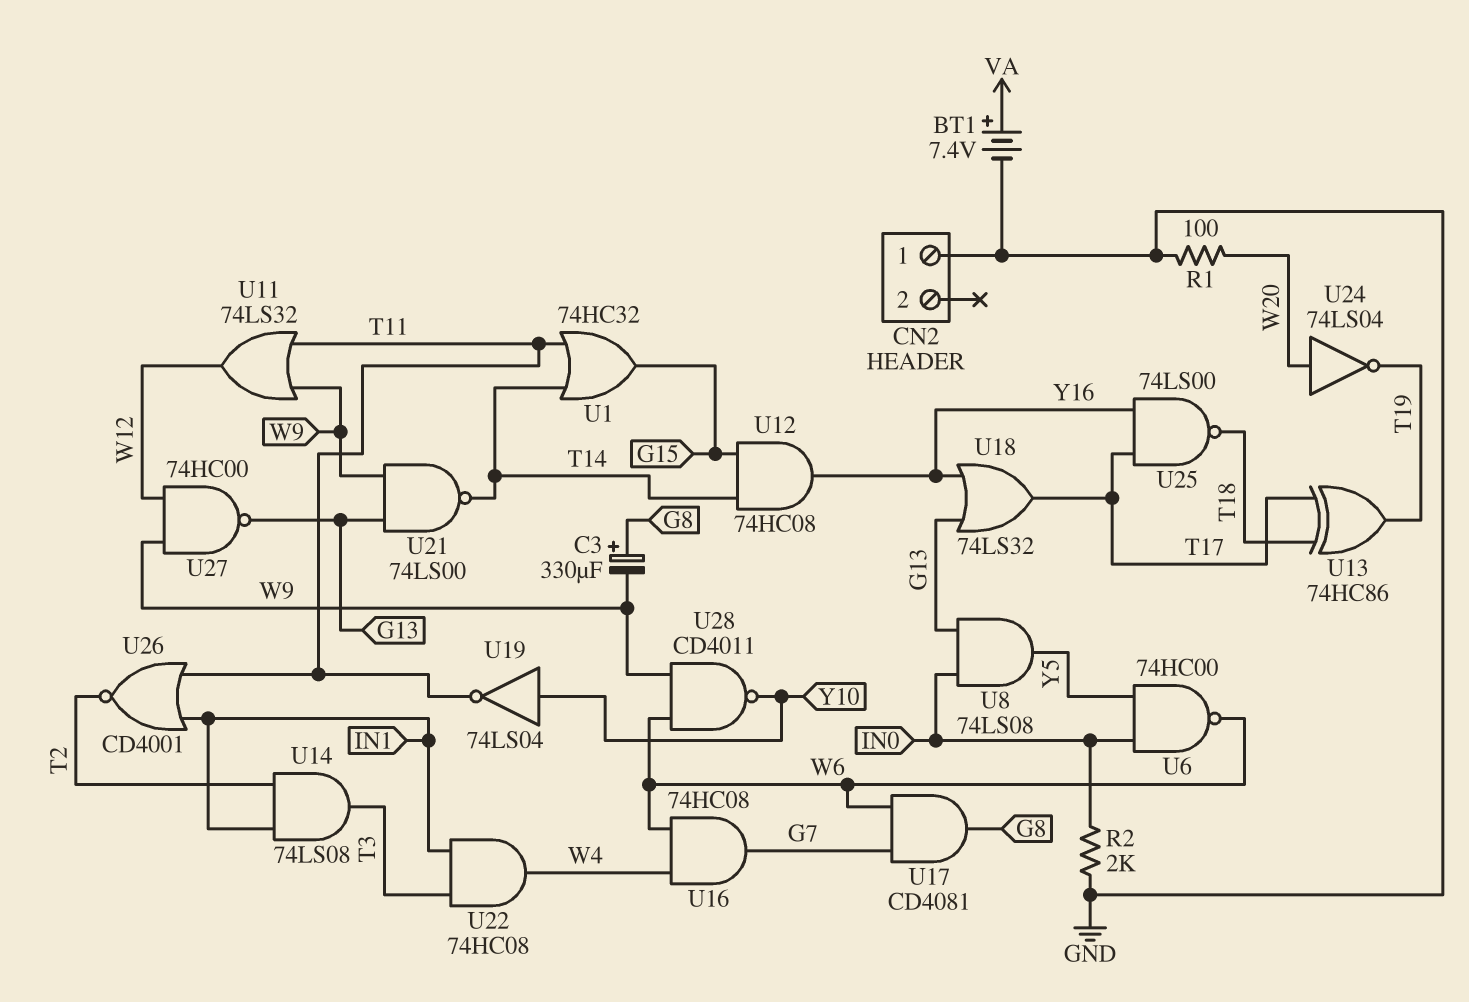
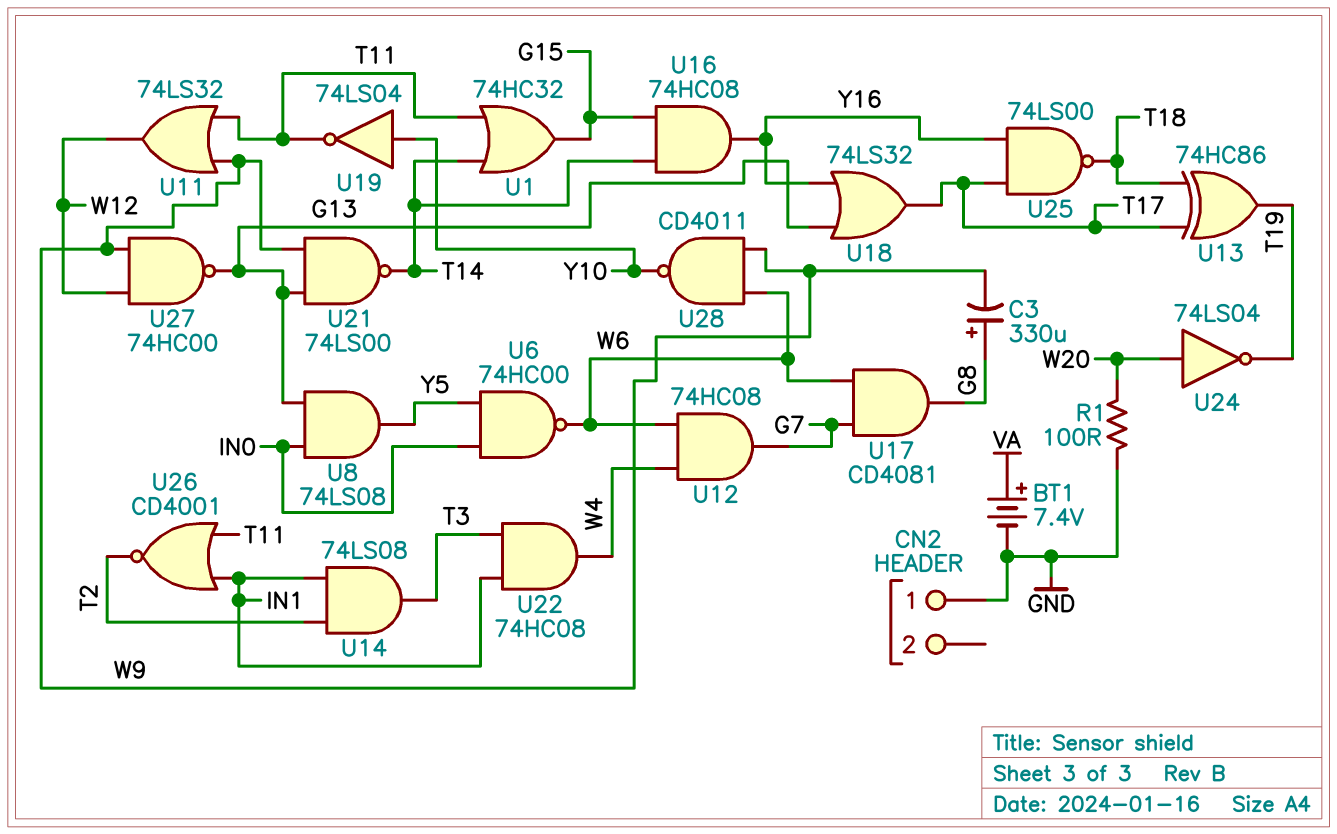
R2: 2k (GND, IN0) -> none
U12: AND 74HC08 (in G15, in T14, out Y16) -> AND 74HC08 (in W4, in W6, out G7)
U16: AND 74HC08 (in W4, in W6, out G7) -> AND 74HC08 (in G15, in T14, out Y16)

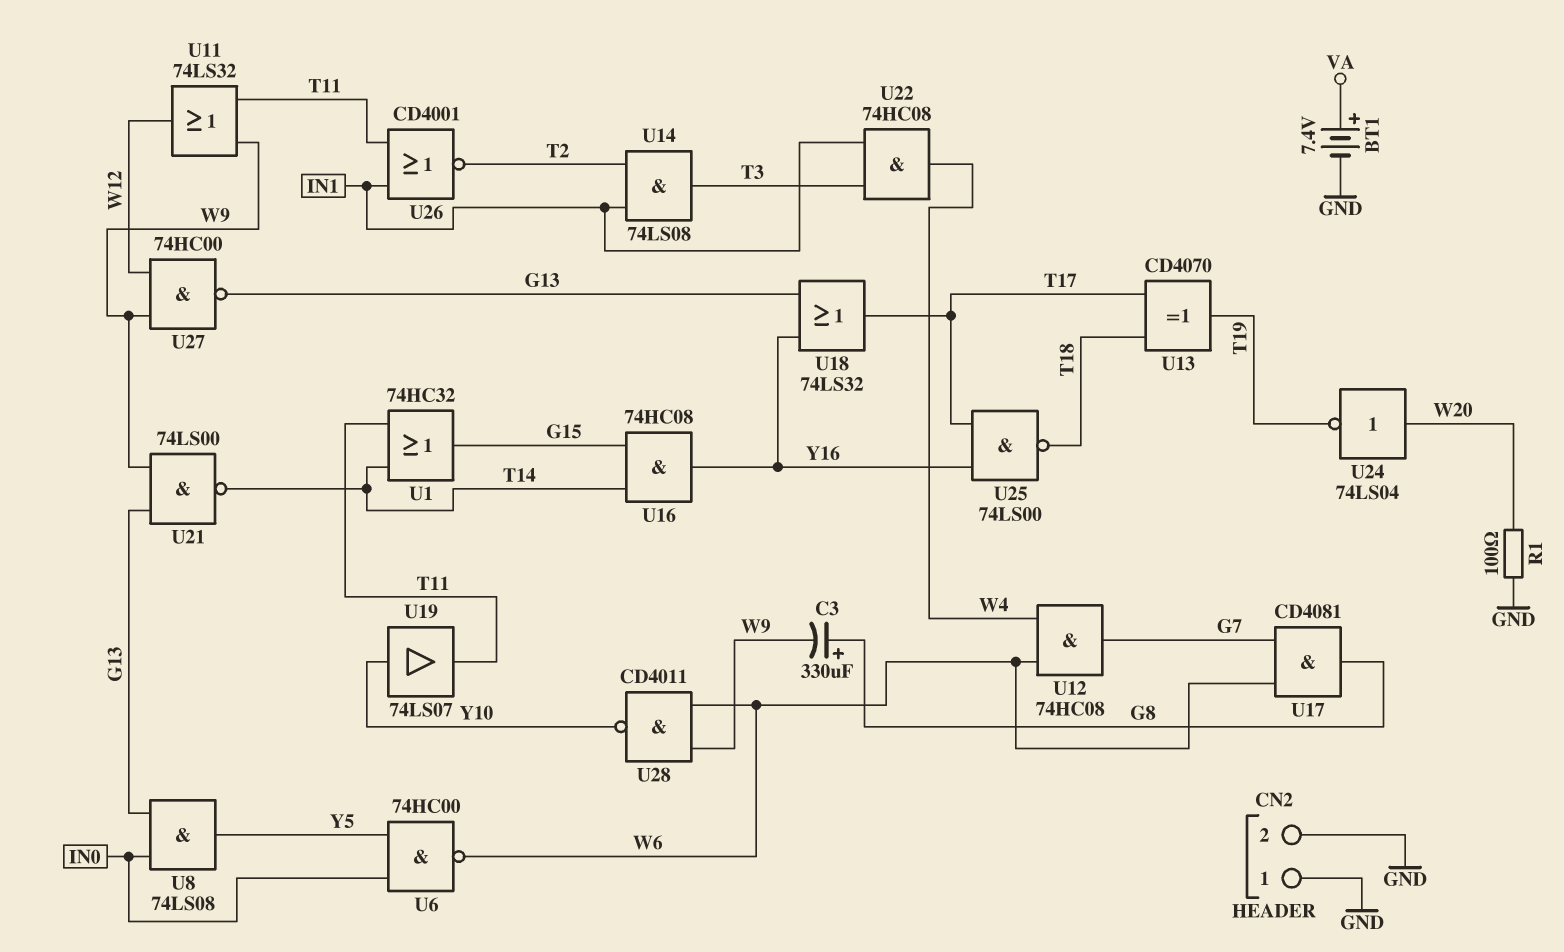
CN2 pin 2: none -> GND
U13: XOR 74HC86 (in T17, in T18, out T19) -> XOR CD4070 (in T17, in T18, out T19)
U19: NOT 74LS04 (in Y10, out T11) -> buffer 74LS07 (in Y10, out T11)

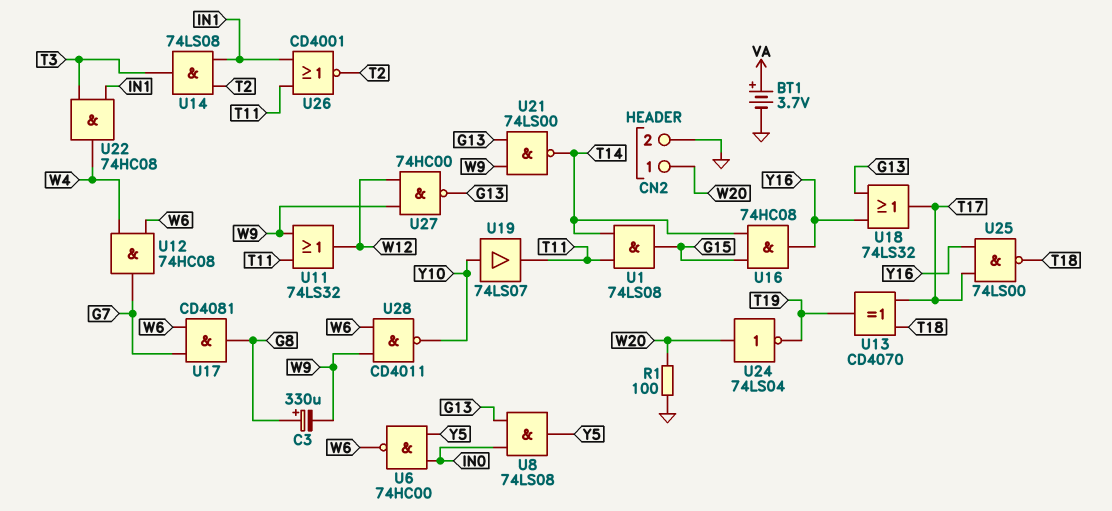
BT1: 7.4V (plus VA, minus GND) -> 3.7V (plus VA, minus GND)
CN2 pin 1: GND -> W20
U1: OR 74HC32 (in T11, in T14, out G15) -> AND 74LS08 (in T11, in T14, out G15)

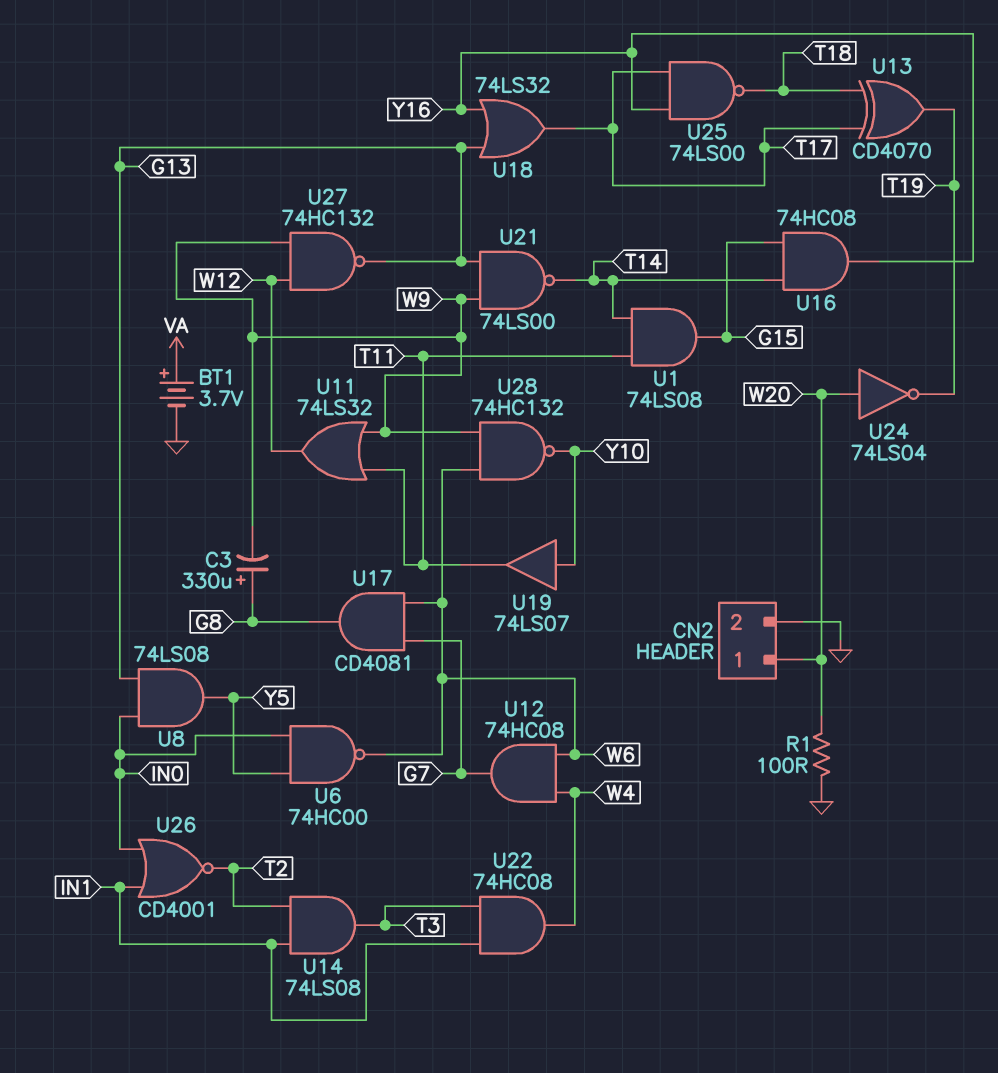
U26: NOR CD4001 (in IN1, in T11, out T2) -> NOR CD4001 (in IN0, in IN1, out T2)
U27: NAND 74HC00 (in W9, in W12, out G13) -> NAND 74HC132 (in W9, in W12, out G13)
U28: NAND CD4011 (in W6, in W9, out Y10) -> NAND 74HC132 (in W6, in W9, out Y10)

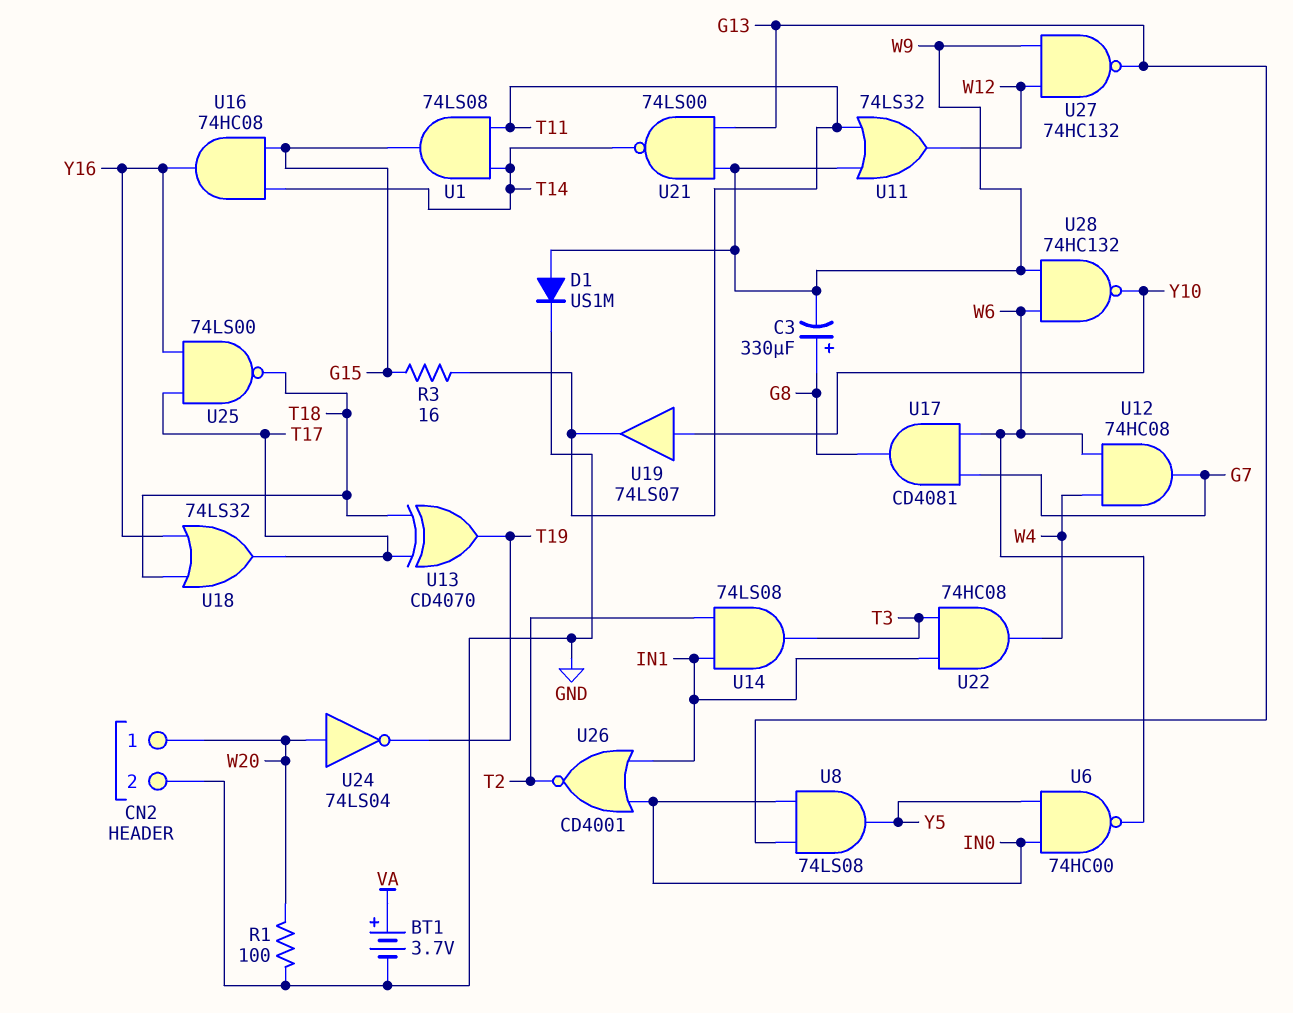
D1: none -> diode US1M (A W9, K GND)
R3: none -> 16 (G15, T11)
U18: OR 74LS32 (in G13, in Y16, out T17) -> OR 74LS32 (in T18, in Y16, out T17)

